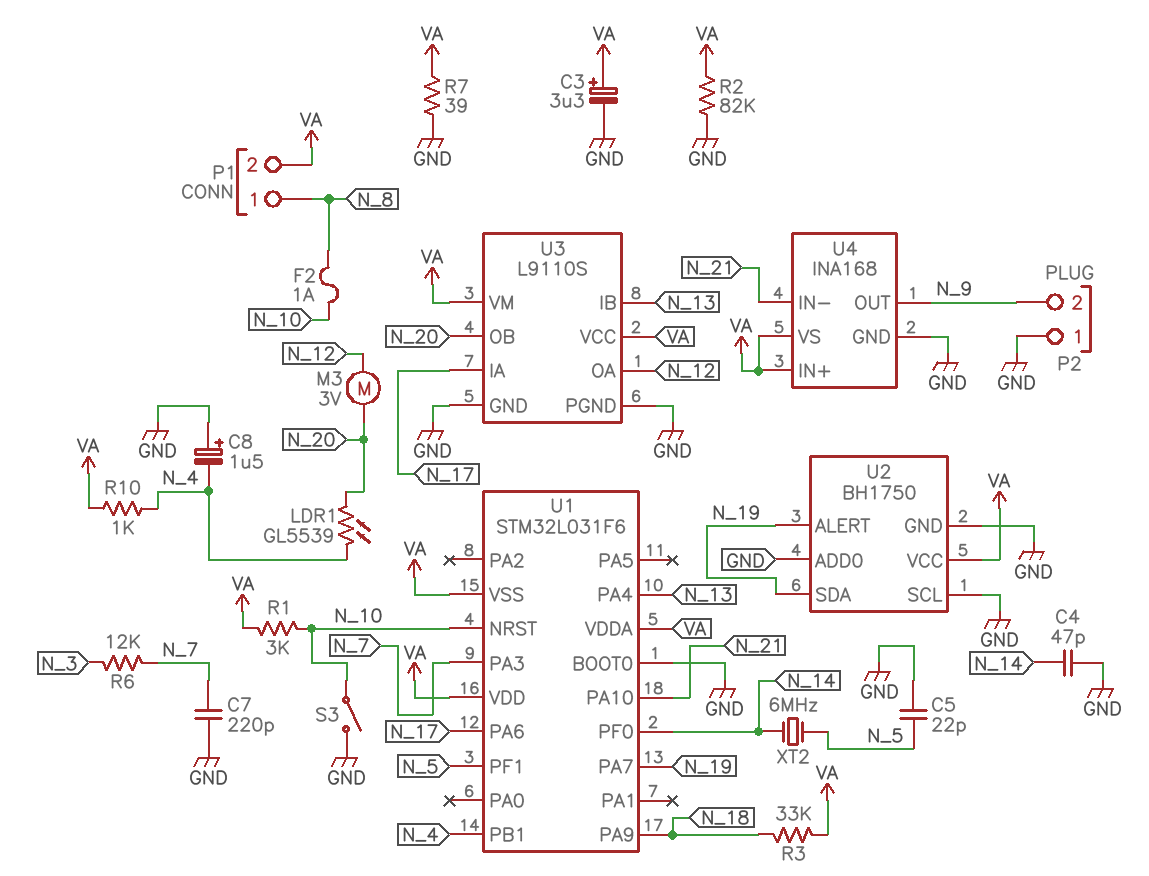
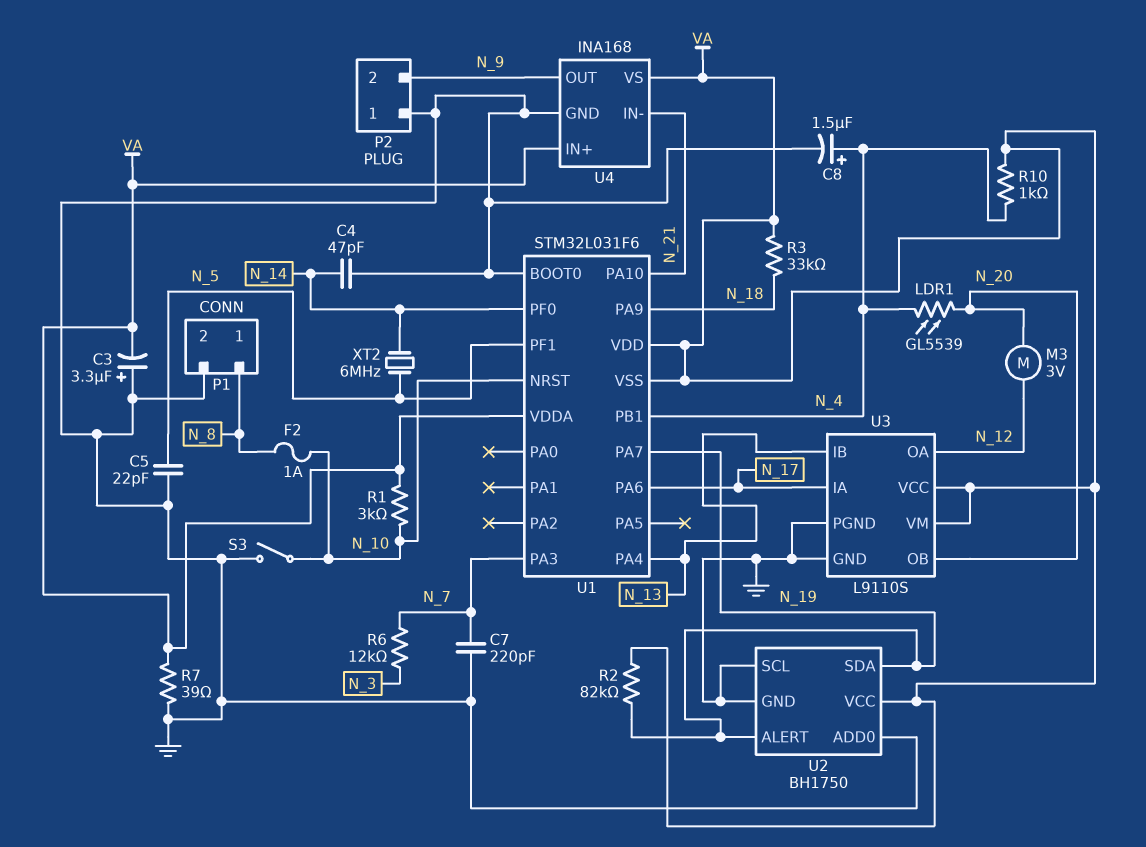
C3: 3.3uF (plus VA, minus GND) -> 3.3uF (plus GND, minus VA)
C8: 1.5uF (plus GND, minus N_4) -> 1.5uF (plus N_4, minus GND)
P1 pin 2: VA -> GND
R2: 82k (GND, VA) -> 82k (N_19, VA)

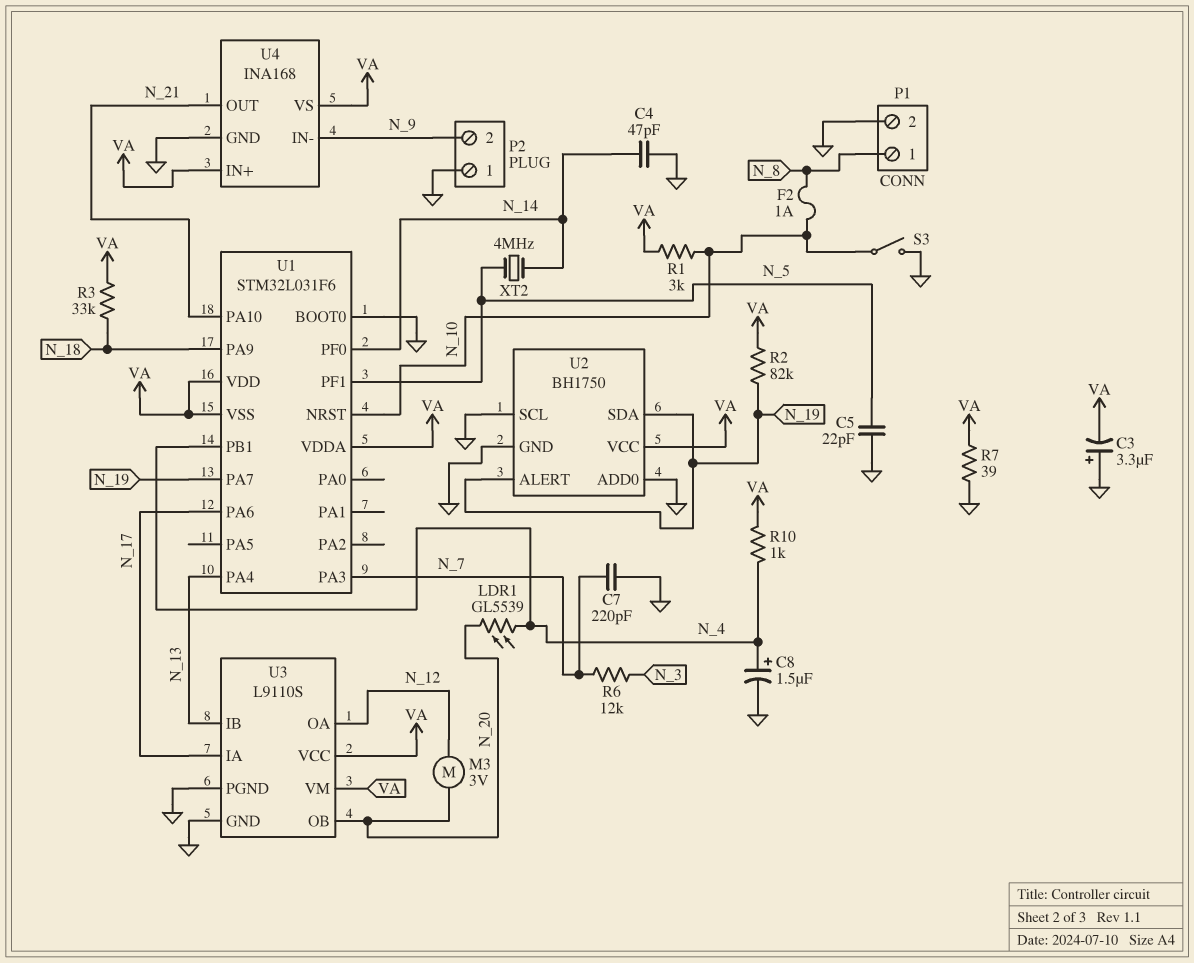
U4 pin IN-: N_21 -> N_9
U4 pin OUT: N_9 -> N_21
XT2: 6MHz (N_5, N_14) -> 4MHz (N_5, N_14)

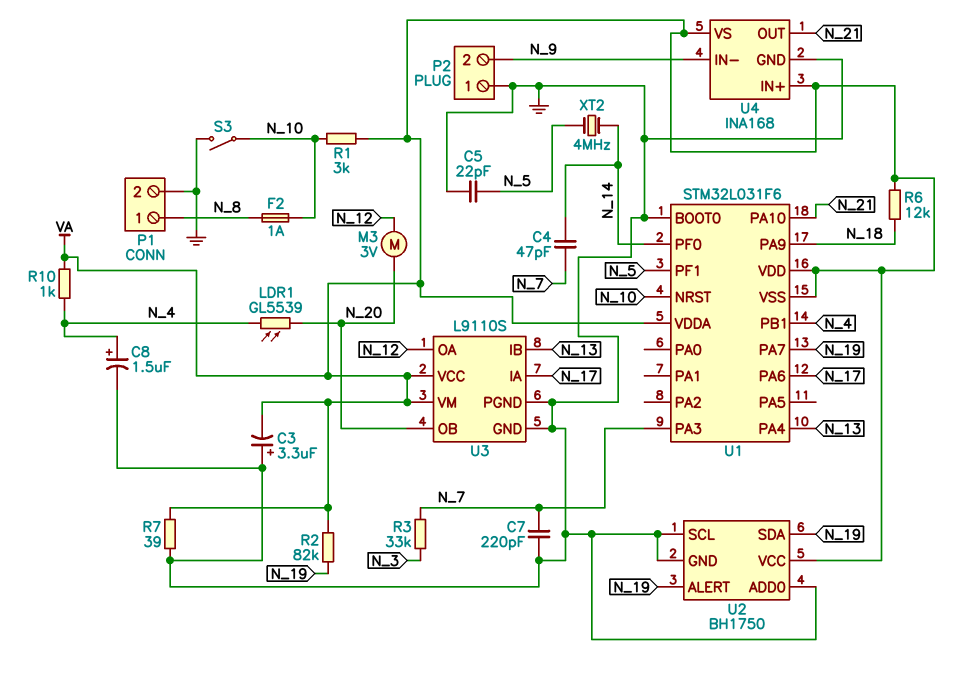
C4: 47pF (GND, N_14) -> 47pF (N_7, N_14)
R3: 33k (N_18, VA) -> 33k (N_3, N_7)
R6: 12k (N_3, N_7) -> 12k (N_18, VA)

